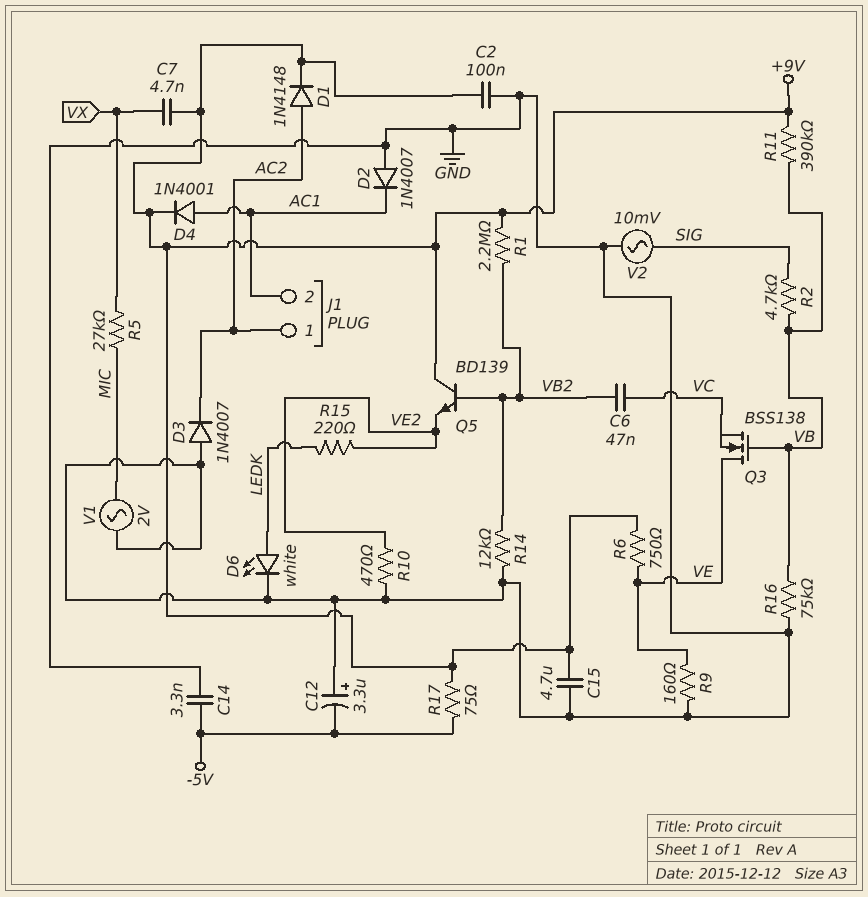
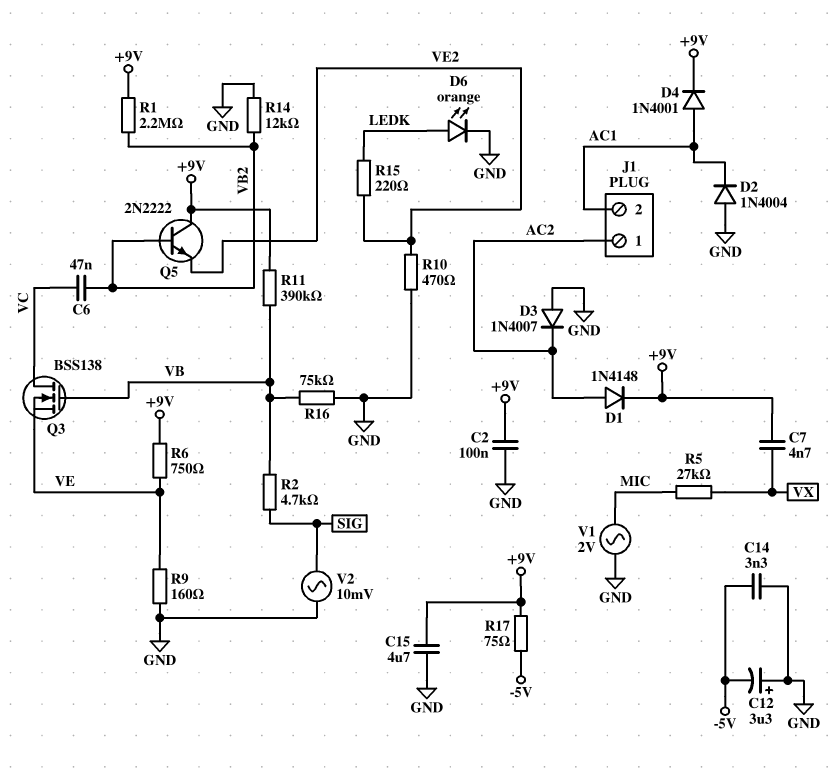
D2: diode 1N4007 (A GND, K AC1) -> diode 1N4004 (A GND, K AC1)
D6: LED white (A LEDK, K GND) -> LED orange (A LEDK, K GND)
Q3: NMOS BSS138 (G VB, D VE, S VC) -> NMOS BSS138 (G VB, D VC, S VE)
Q5: NPN BD139 (B VB2, C +9V, E VE2) -> NPN 2N2222 (B VB2, C +9V, E VE2)

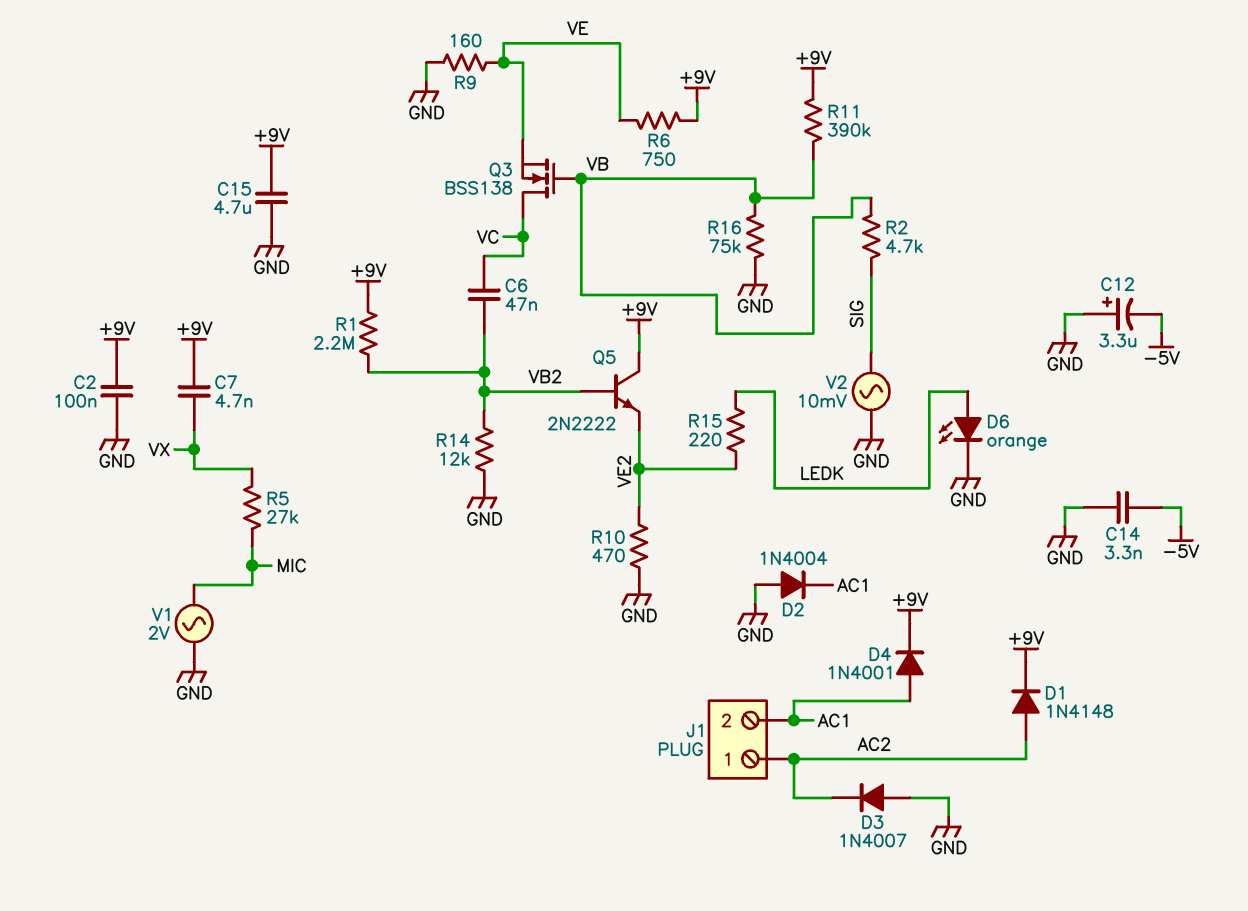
R17: 75 (+9V, -5V) -> none

